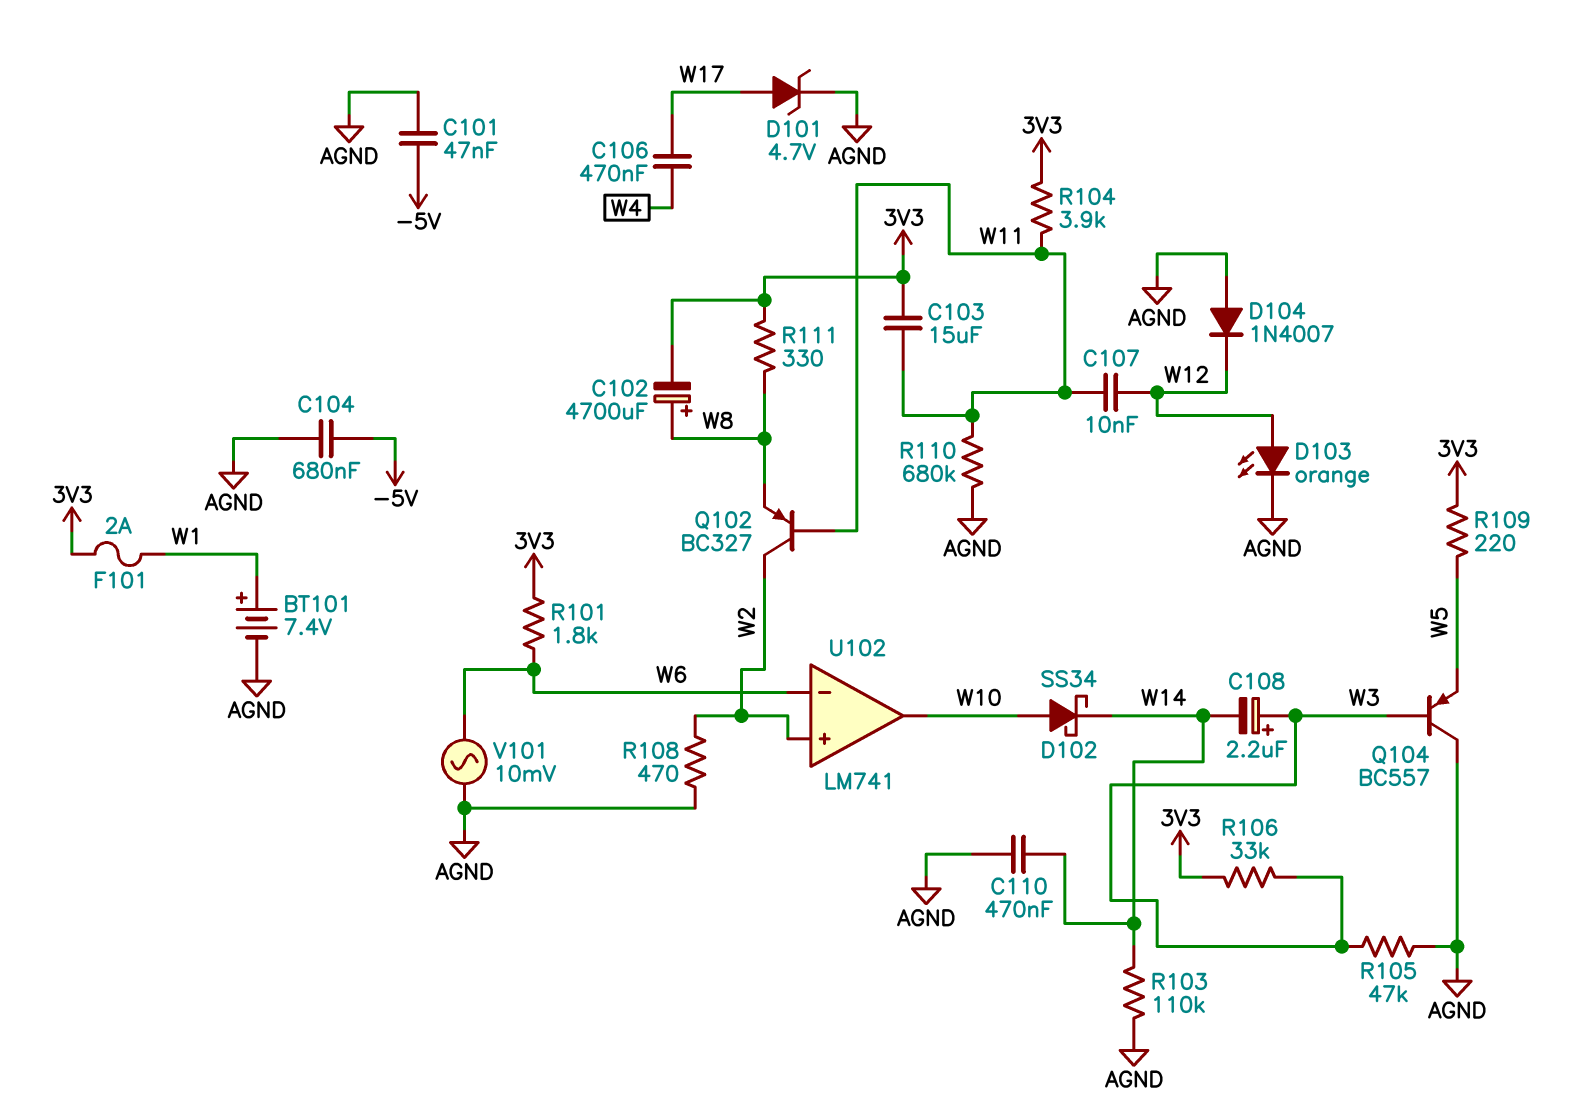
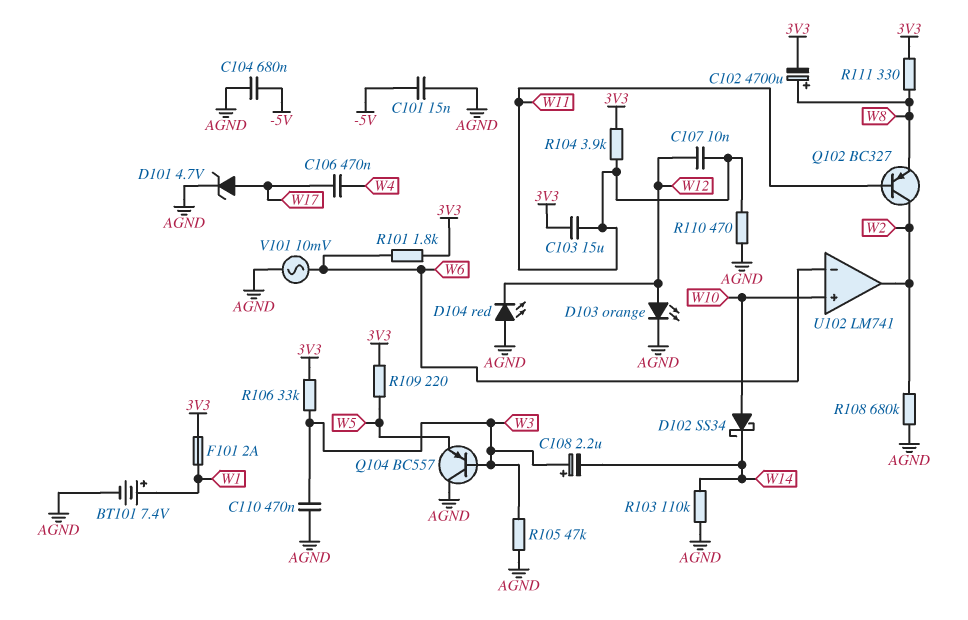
C101: 47nF (-5V, AGND) -> 15nF (-5V, AGND)
C110: 470nF (AGND, W14) -> 470nF (AGND, W3)
D104: diode 1N4007 (A AGND, K W12) -> LED red (A AGND, K W12)
R108: 470 (AGND, W2) -> 680k (AGND, W2)
R110: 680k (AGND, W11) -> 470 (AGND, W11)
U102 pin in+: W2 -> W10
U102 pin out: W10 -> W2

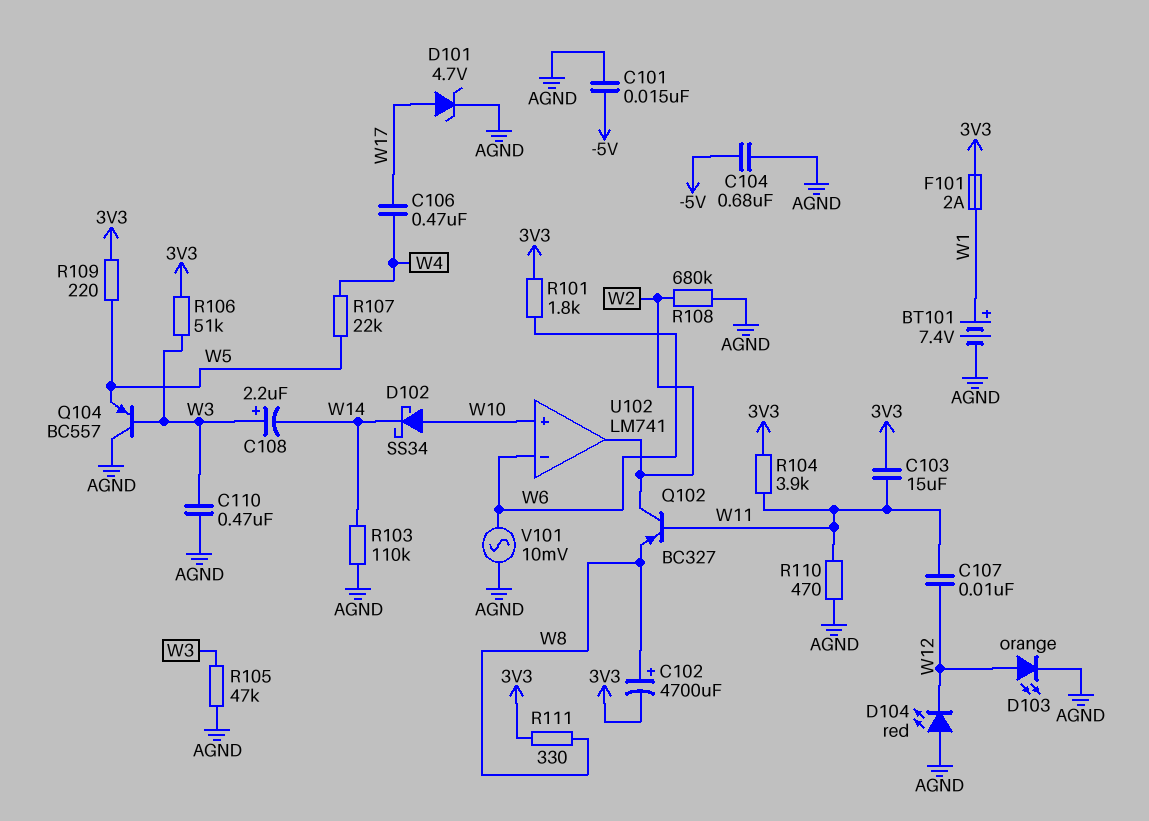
R106: 33k (3V3, W3) -> 51k (3V3, W3)
R107: none -> 22k (W4, W5)

